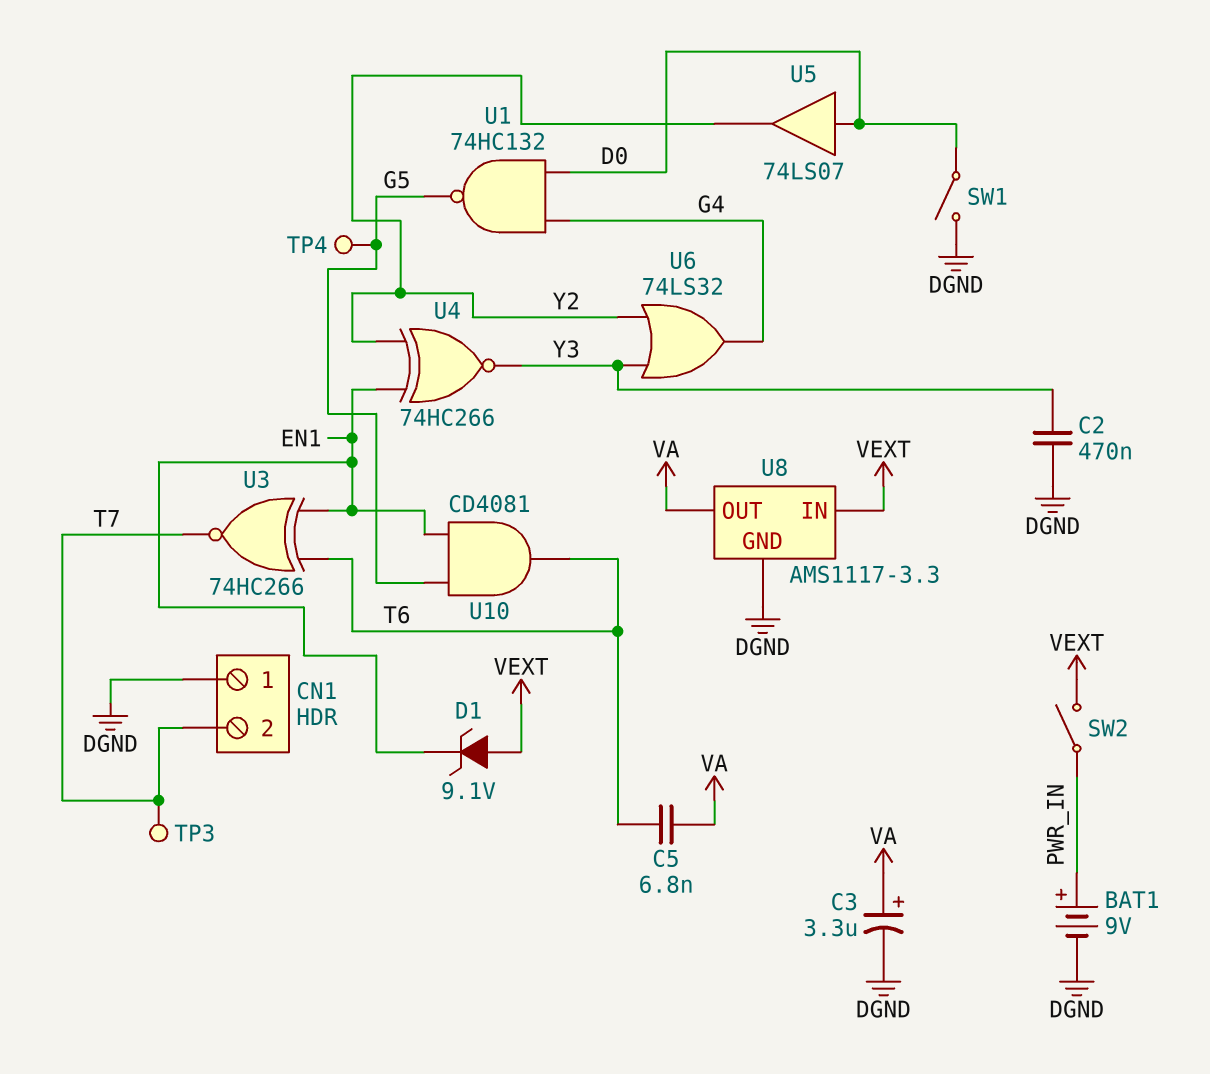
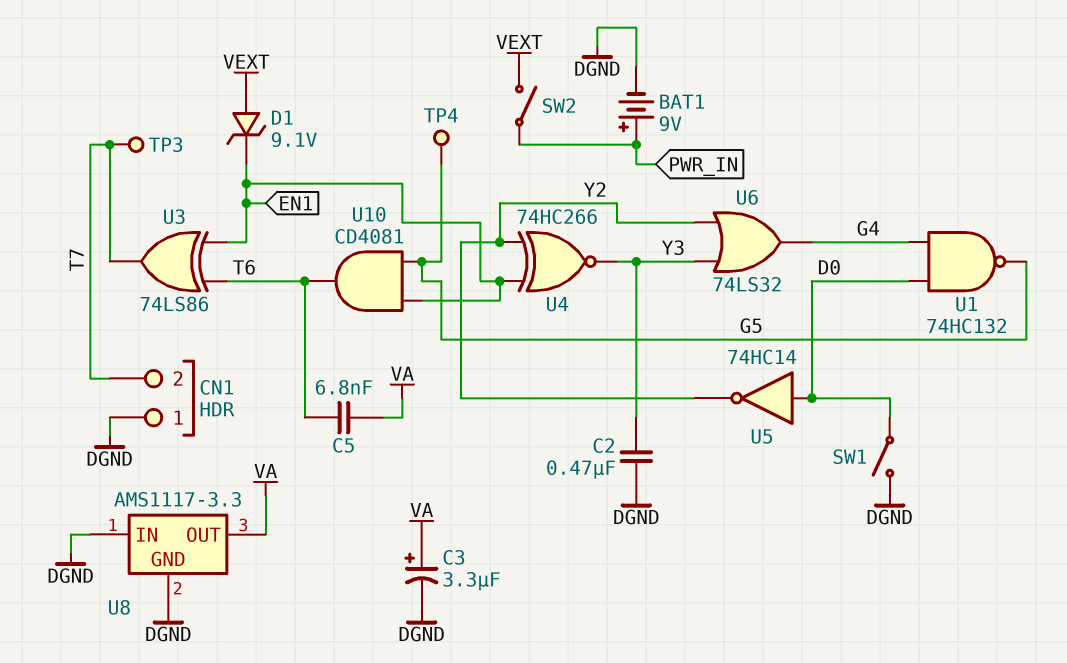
U3: XNOR 74HC266 (in EN1, in T6, out T7) -> XOR 74LS86 (in EN1, in T6, out T7)
U5: buffer 74LS07 (in D0, out Y2) -> NOT 74HC14 (in D0, out Y2)
U8 pin IN: VEXT -> DGND

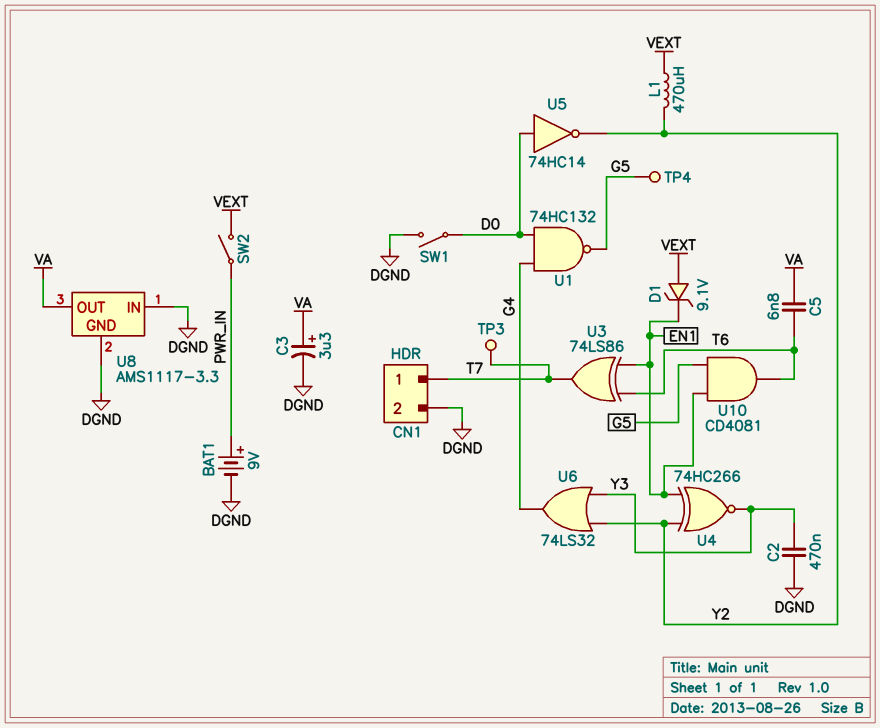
CN1 pin 1: DGND -> T7
CN1 pin 2: T7 -> DGND
L1: none -> 470uH (VEXT, Y2)

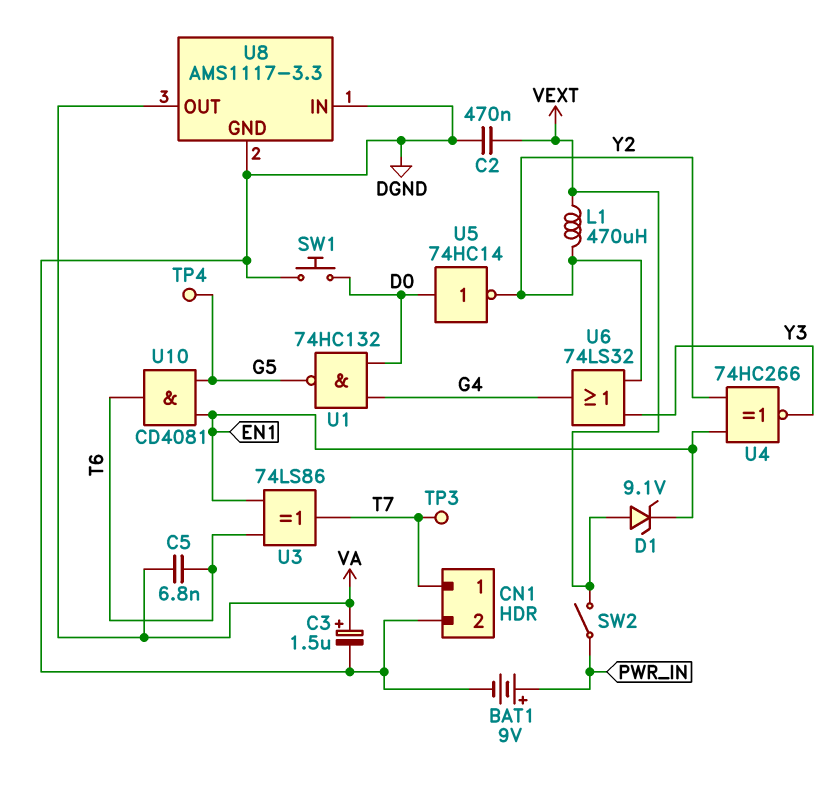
C2: 470nF (DGND, Y3) -> 470nF (DGND, VEXT)
C3: 3.3uF (plus VA, minus DGND) -> 1.5uF (plus VA, minus DGND)
SW1: switch (D0, DGND) -> button (D0, DGND)

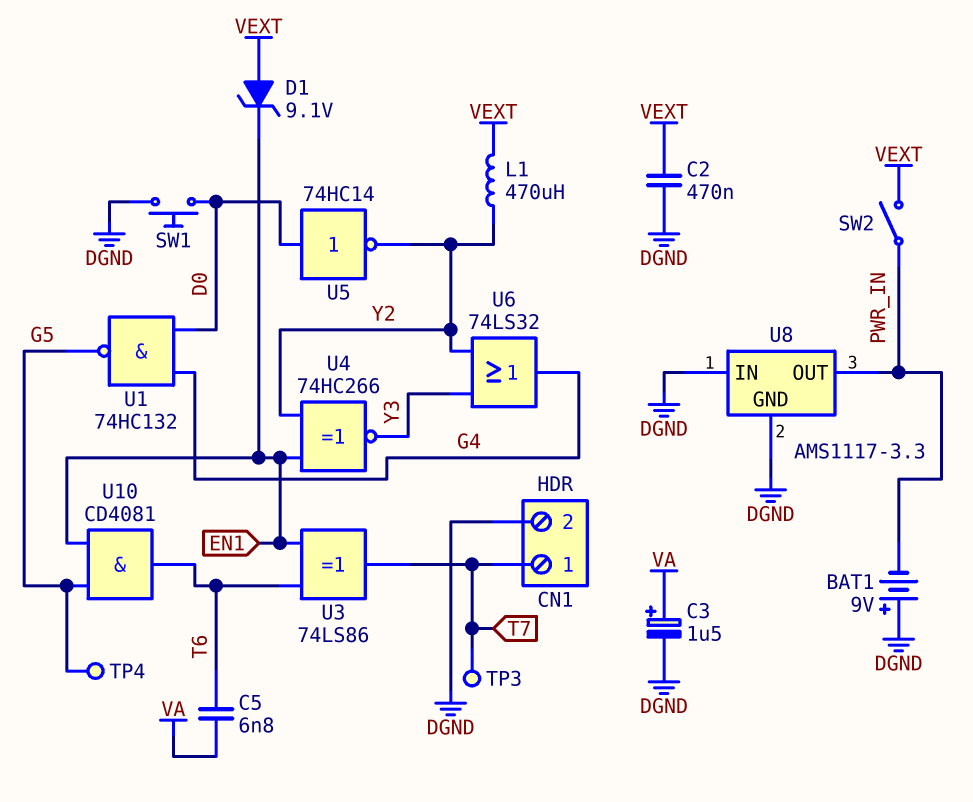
BAT1: 9V (plus PWR_IN, minus DGND) -> 9V (plus DGND, minus PWR_IN)
U8 pin OUT: VA -> PWR_IN

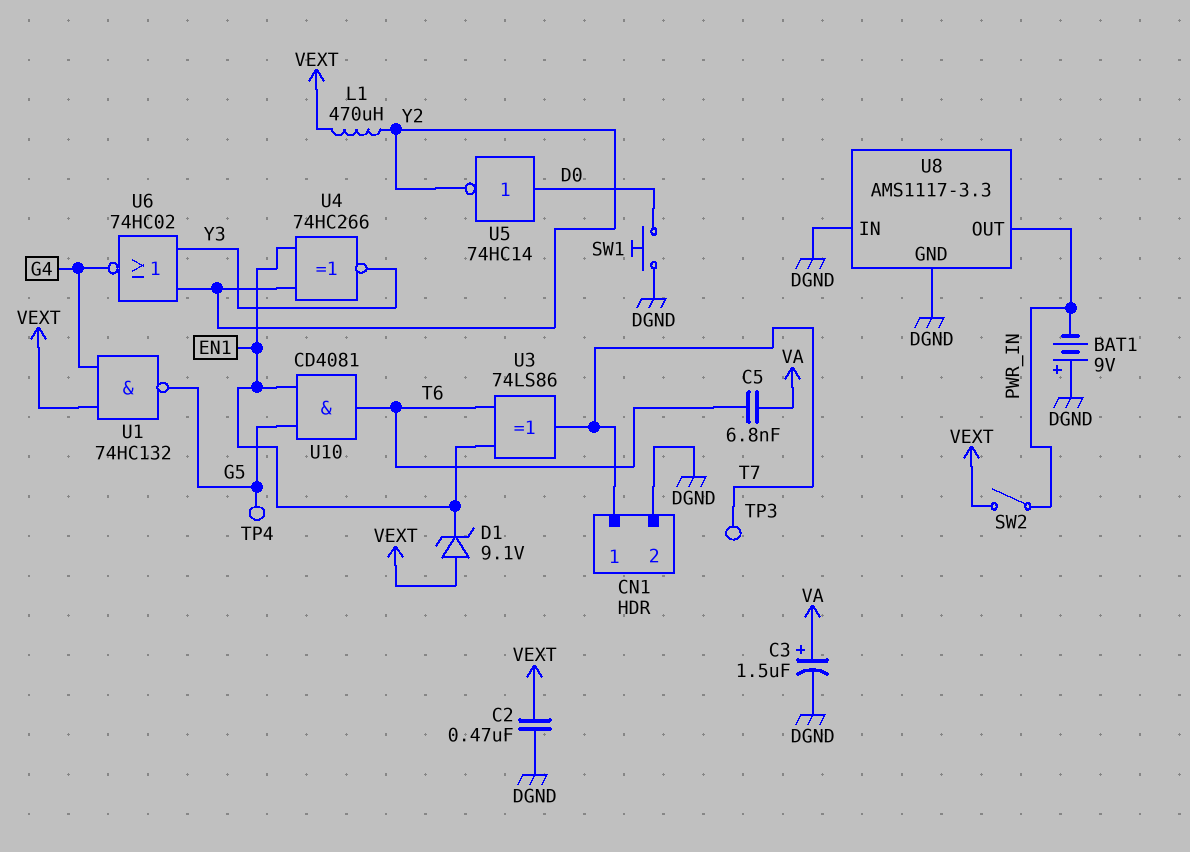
U1: NAND 74HC132 (in D0, in G4, out G5) -> NAND 74HC132 (in G4, in VEXT, out G5)
U6: OR 74LS32 (in Y2, in Y3, out G4) -> NOR 74HC02 (in Y2, in Y3, out G4)

